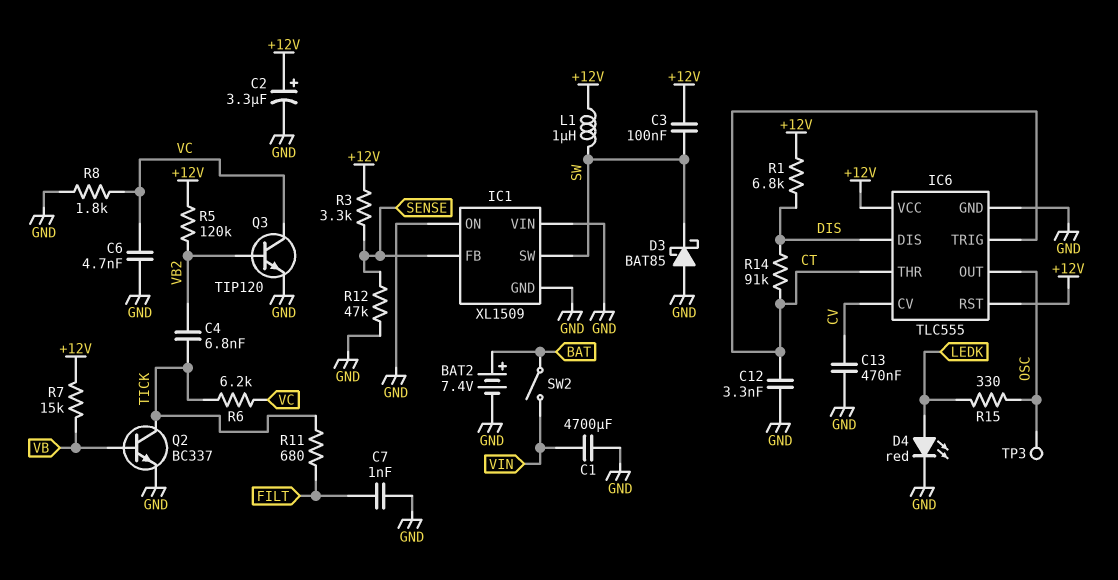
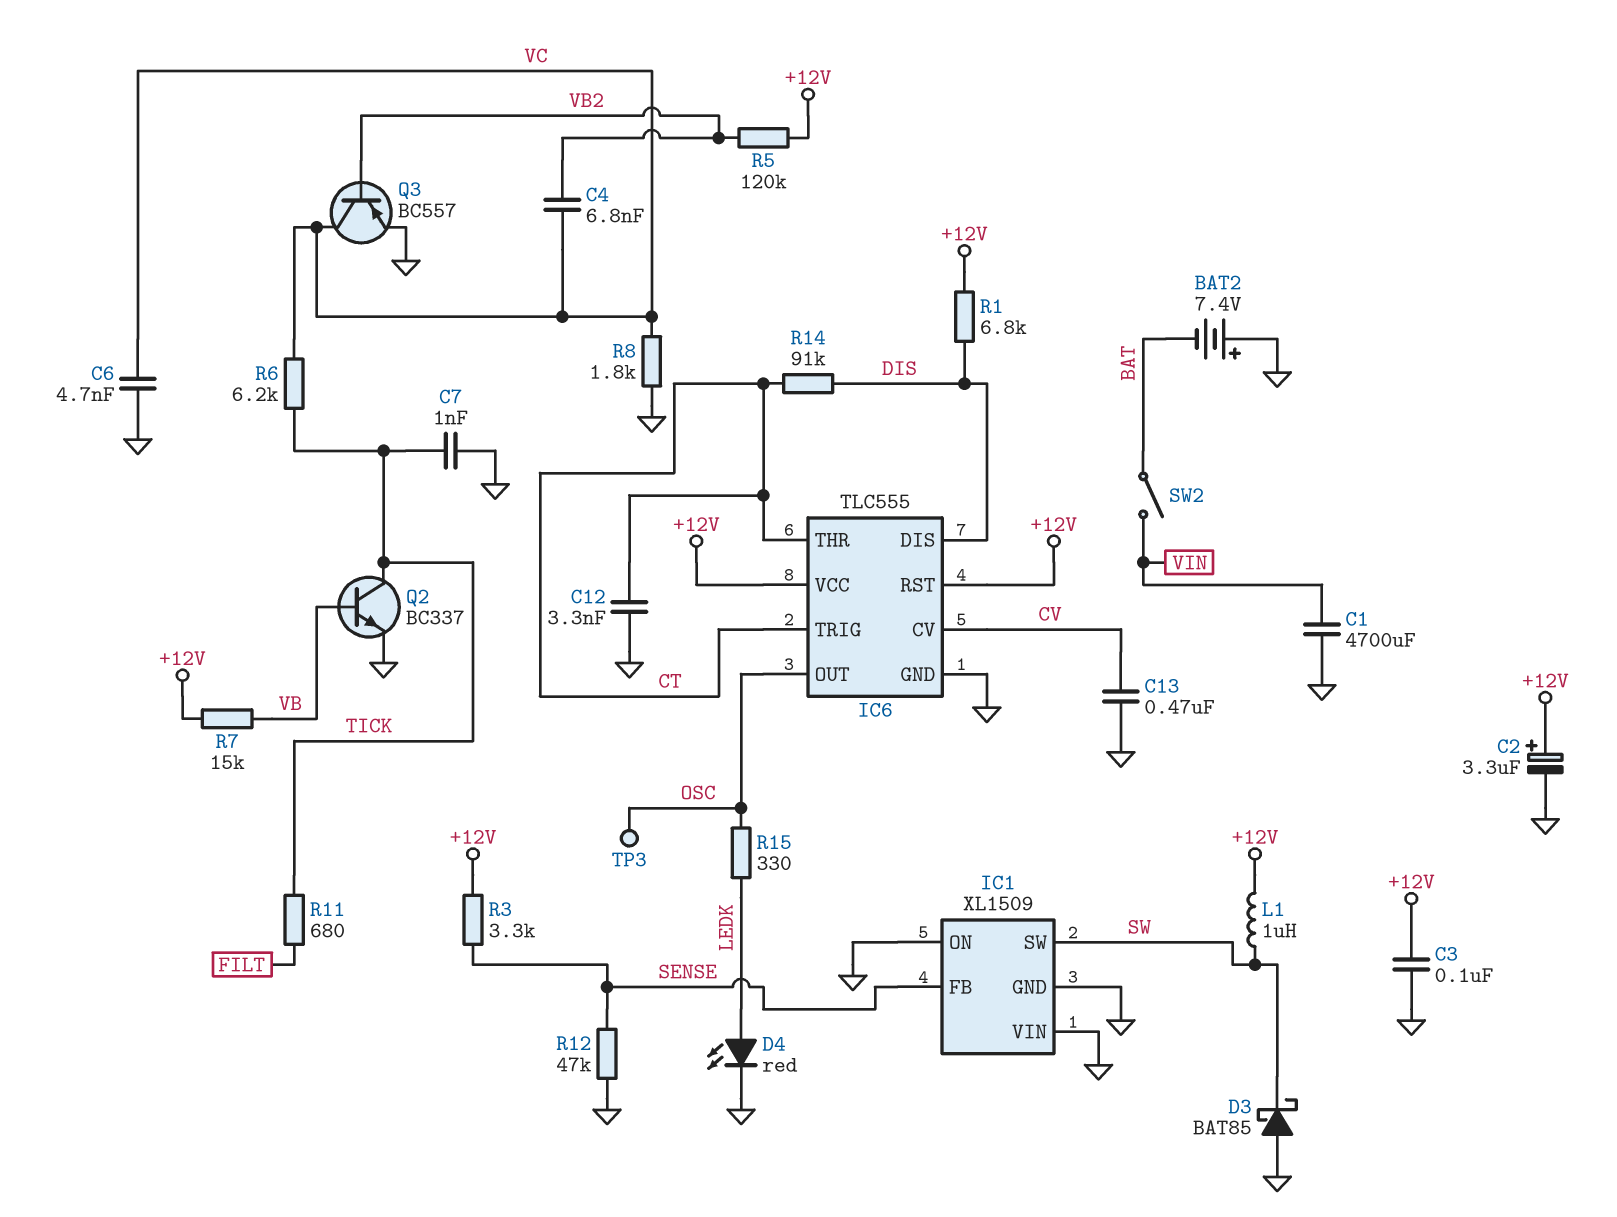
BAT2: 7.4V (plus BAT, minus GND) -> 7.4V (plus GND, minus BAT)
C3: 100nF (+12V, SW) -> 100nF (+12V, GND)
C4: 6.8nF (TICK, VB2) -> 6.8nF (VB2, VC)
C7: 1nF (FILT, GND) -> 1nF (GND, TICK)
Q3: NPN TIP120 (B VB2, C VC, E GND) -> PNP BC557 (B VB2, C VC, E GND)

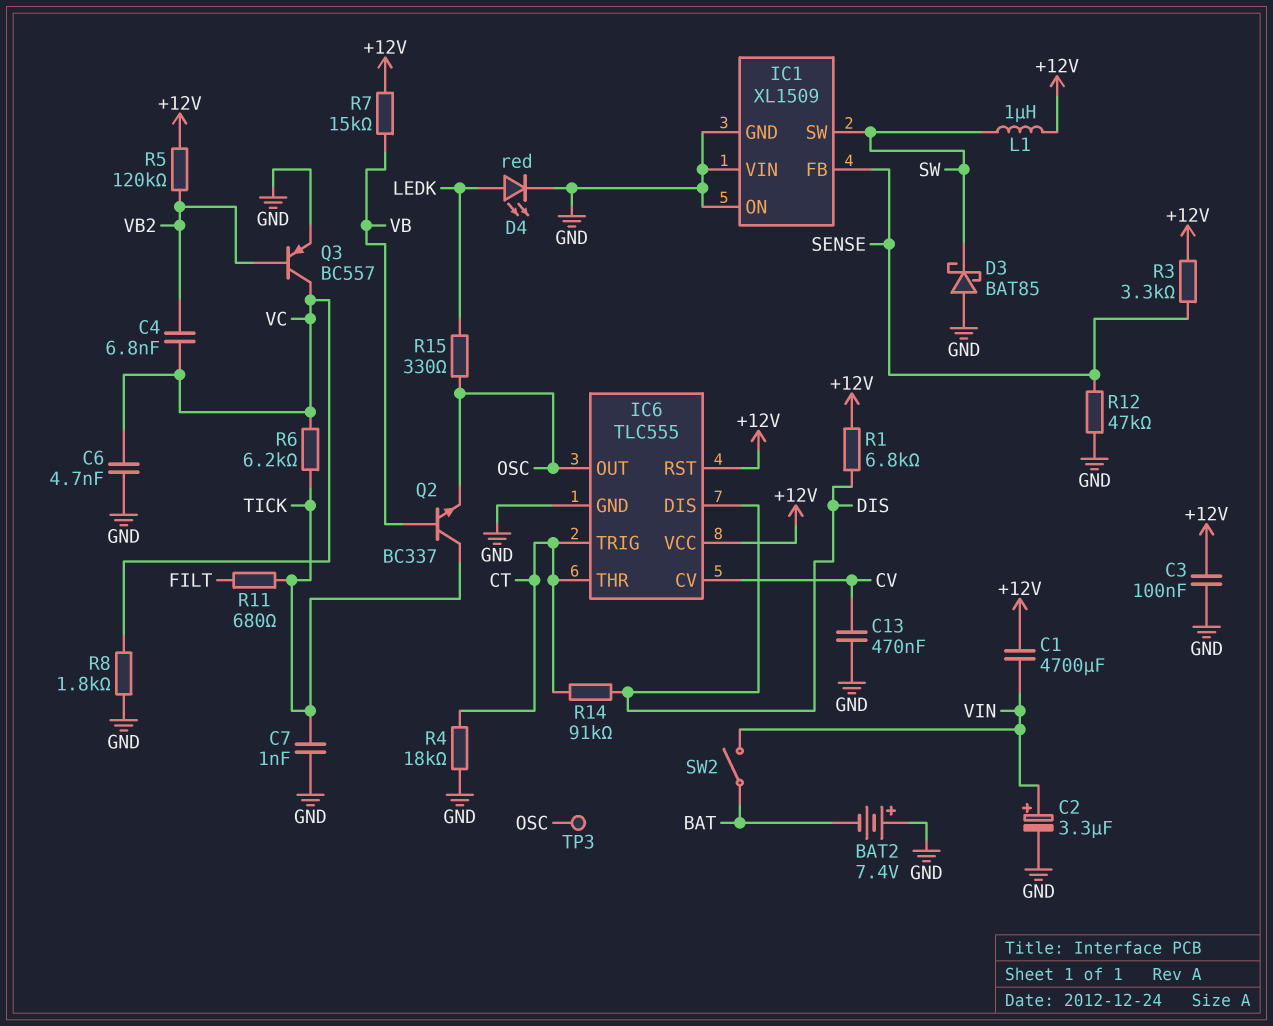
C1: 4700uF (GND, VIN) -> 4700uF (+12V, VIN)
C2: 3.3uF (plus +12V, minus GND) -> 3.3uF (plus VIN, minus GND)
C12: 3.3nF (CT, GND) -> none
Q2: NPN BC337 (B VB, C TICK, E GND) -> NPN BC337 (B VB, C TICK, E OSC)
R4: none -> 18k (CT, GND)

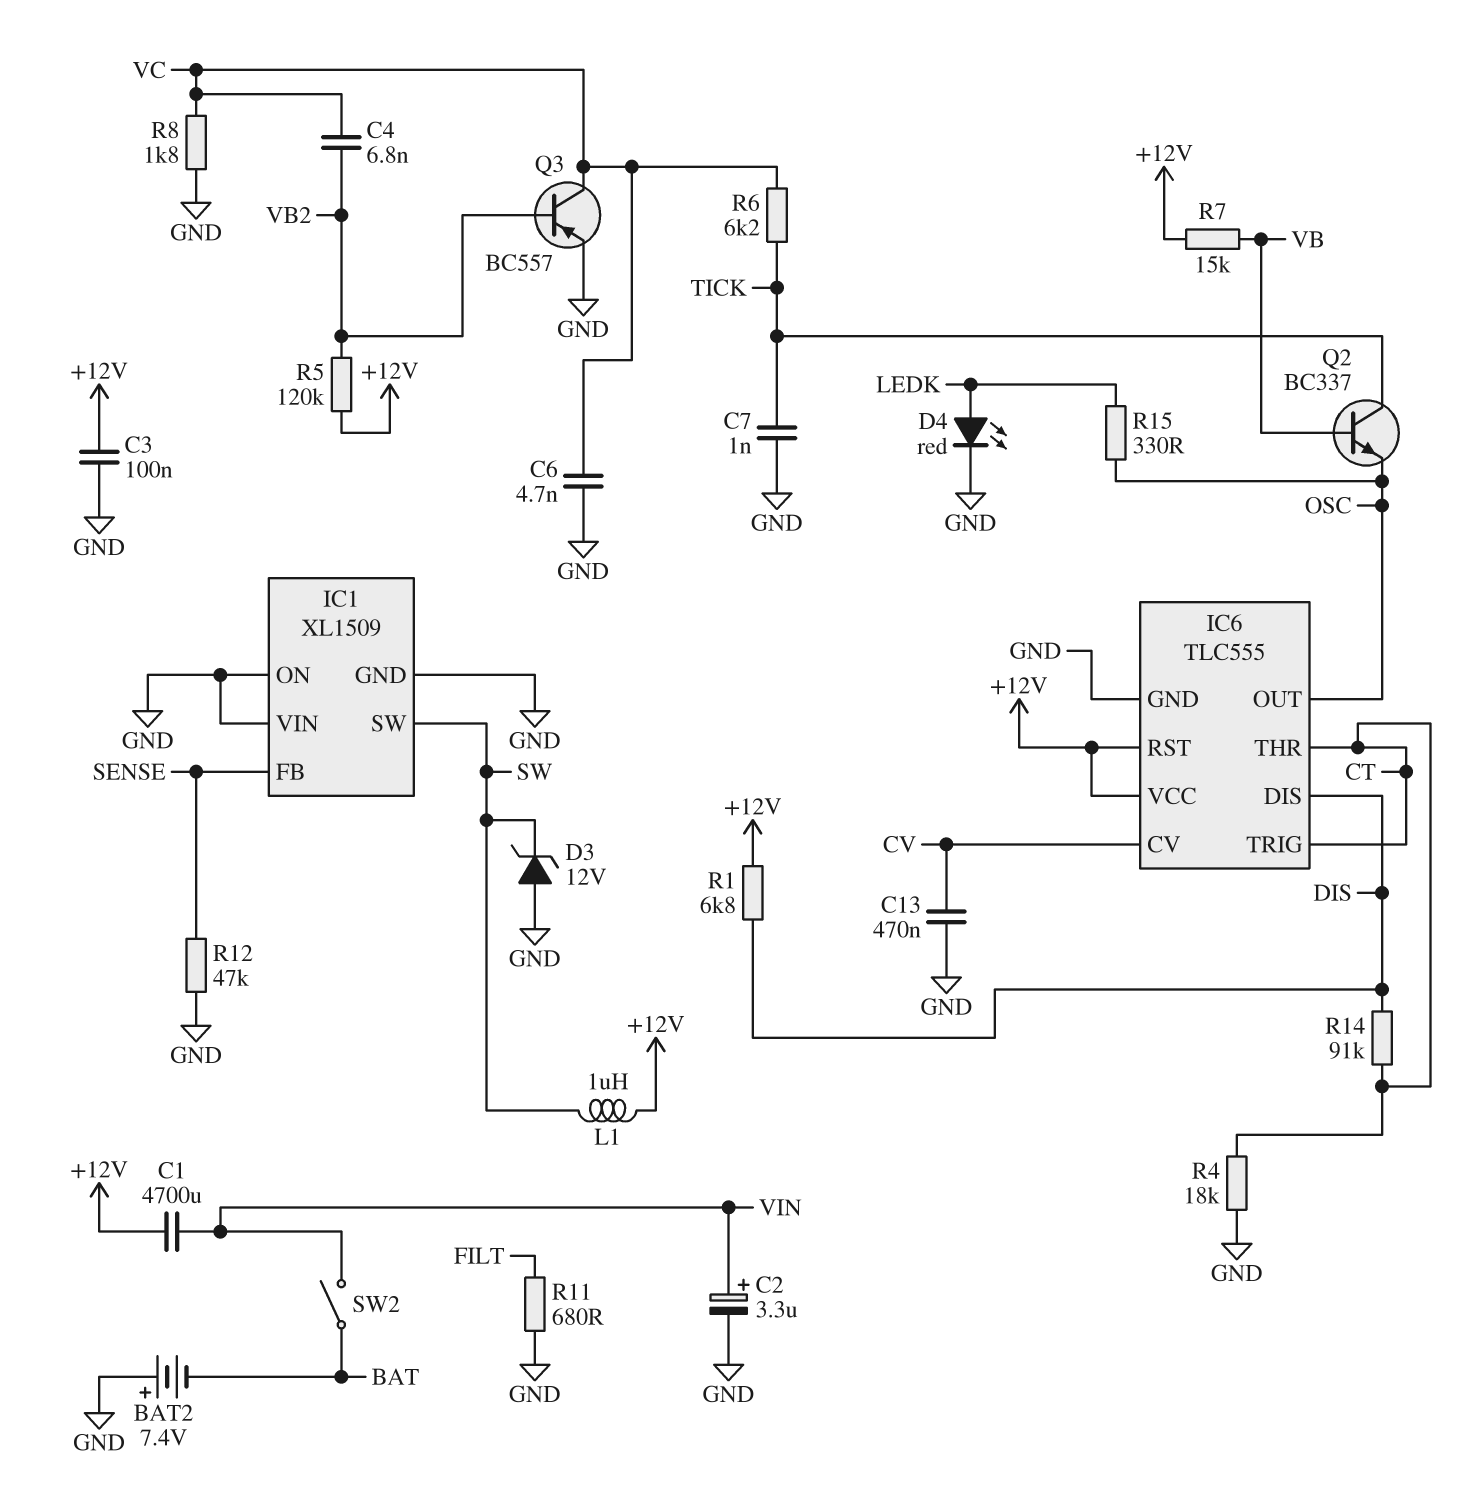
D3: schottky BAT85 (A GND, K SW) -> zener 12V (A GND, K SW)
R3: 3.3k (+12V, SENSE) -> none
R11: 680 (FILT, TICK) -> 680 (FILT, GND)
TP3: test point (OSC) -> none

